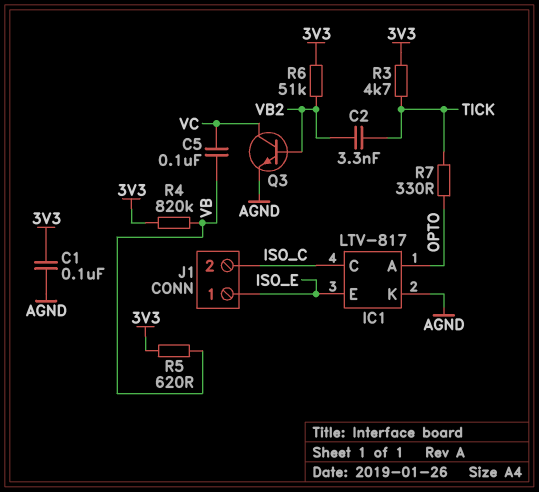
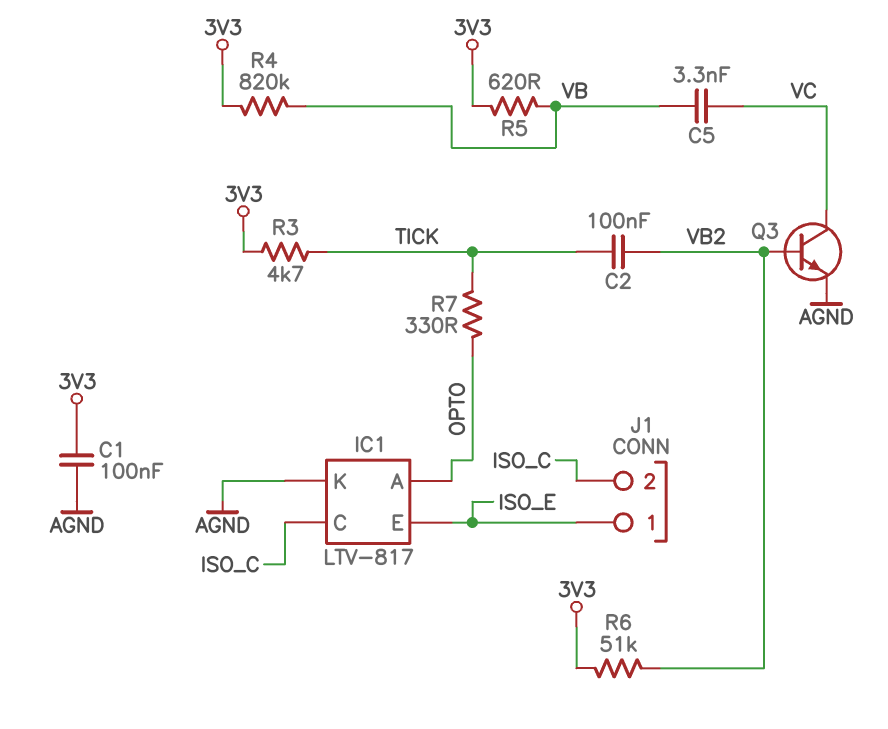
C2: 3.3nF (TICK, VB2) -> 100nF (TICK, VB2)
C5: 100nF (VB, VC) -> 3.3nF (VB, VC)

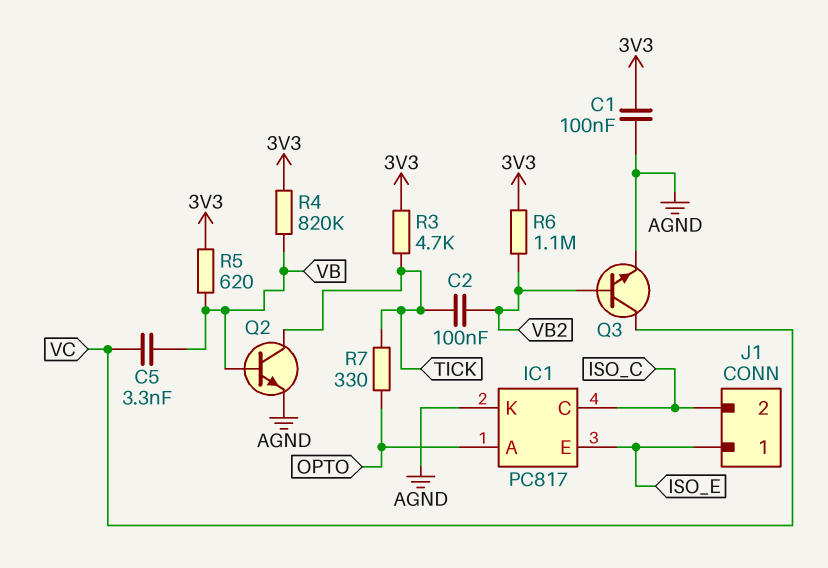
IC1: LTV-817 -> PC817
Q2: none -> NPN (B VB, C TICK, E AGND)
R6: 51k (3V3, VB2) -> 1.1M (3V3, VB2)

